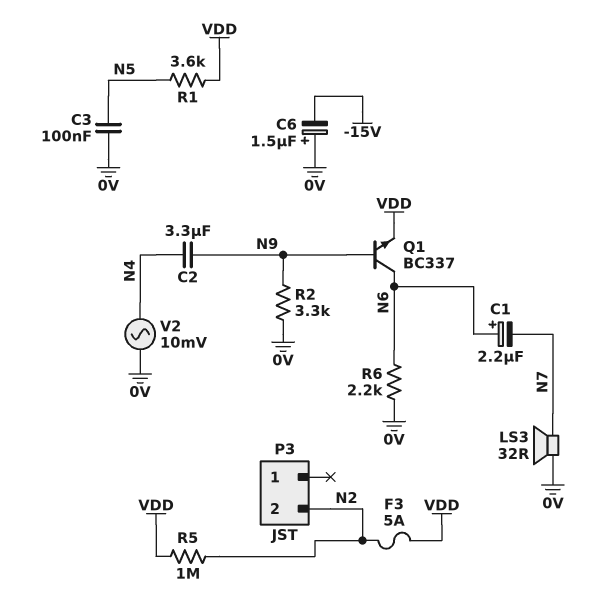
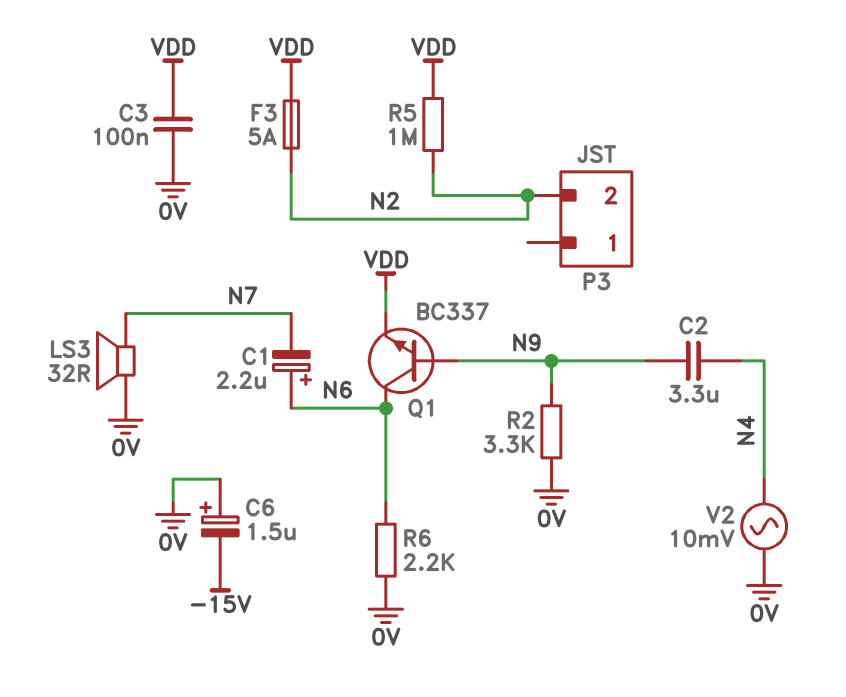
C3: 100nF (0V, N5) -> 100nF (0V, VDD)
R1: 3.6k (N5, VDD) -> none

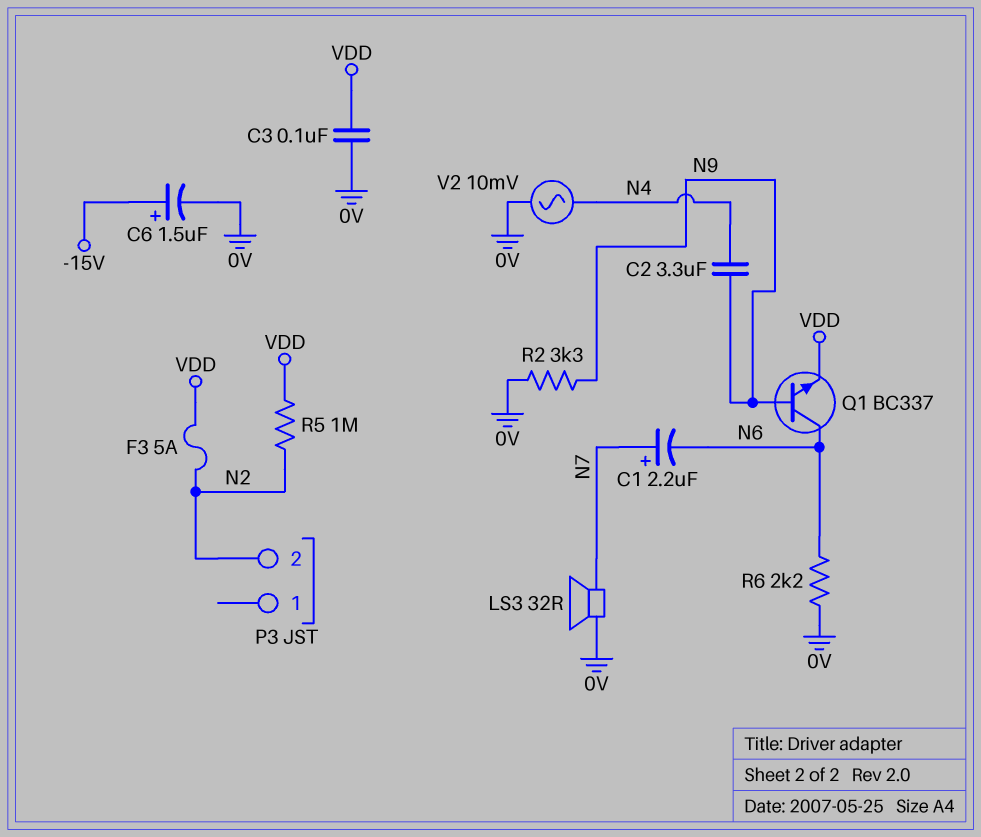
C1: 2.2uF (plus N6, minus N7) -> 2.2uF (plus N7, minus N6)
C6: 1.5uF (plus 0V, minus -15V) -> 1.5uF (plus -15V, minus 0V)

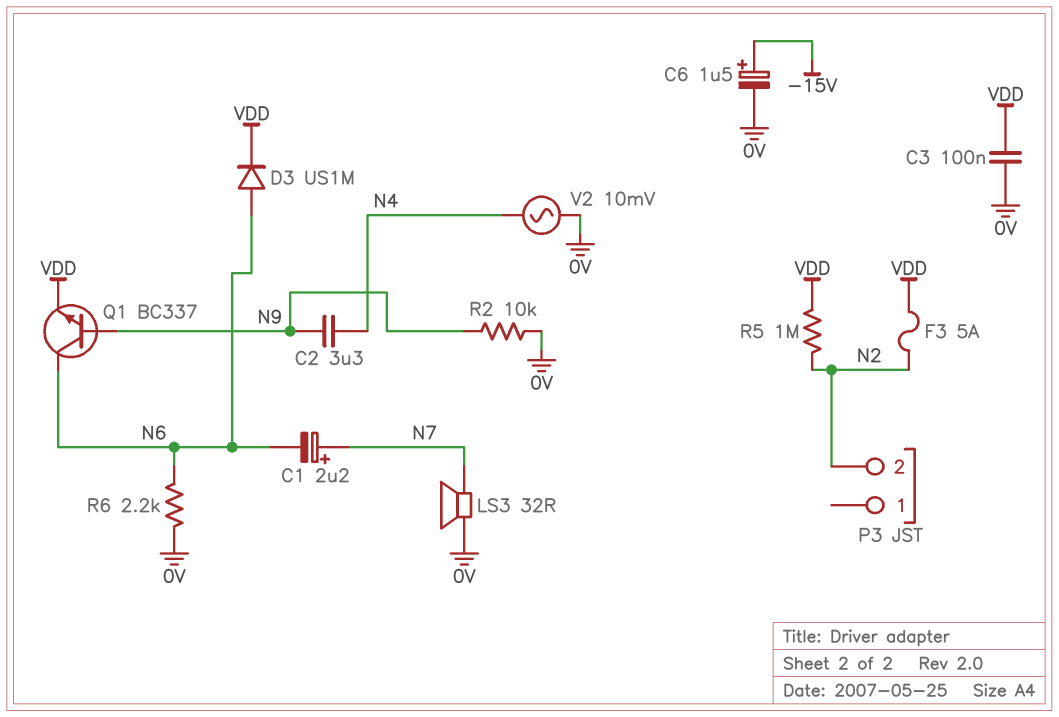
D3: none -> diode US1M (A N6, K VDD)
R2: 3.3k (0V, N9) -> 10k (0V, N9)

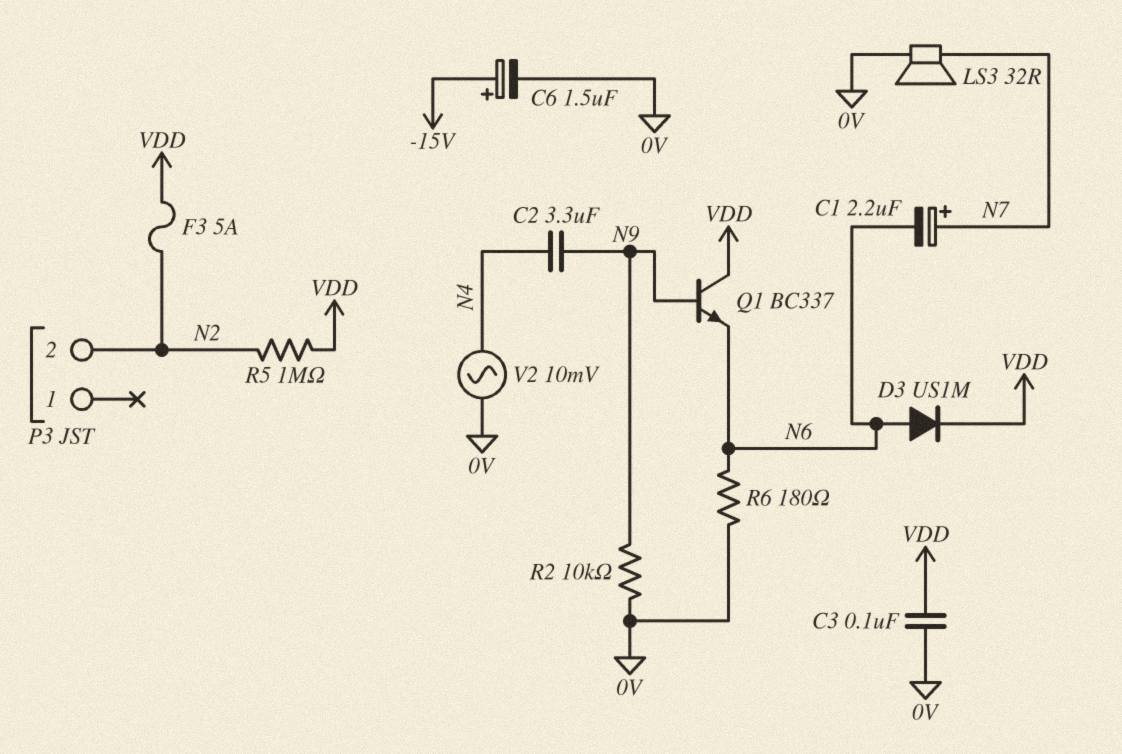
Q1: NPN BC337 (B N9, C N6, E VDD) -> NPN BC337 (B N9, C VDD, E N6)
R6: 2.2k (0V, N6) -> 180 (0V, N6)

